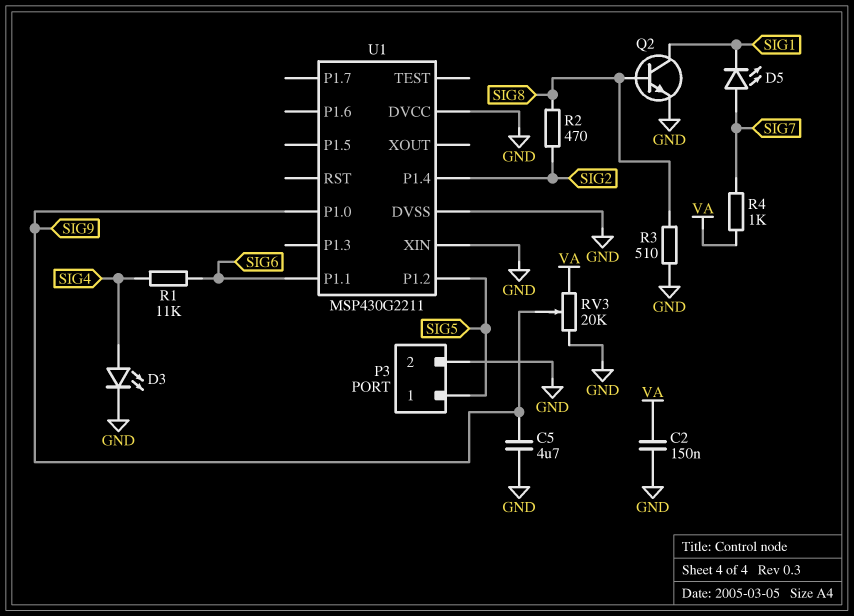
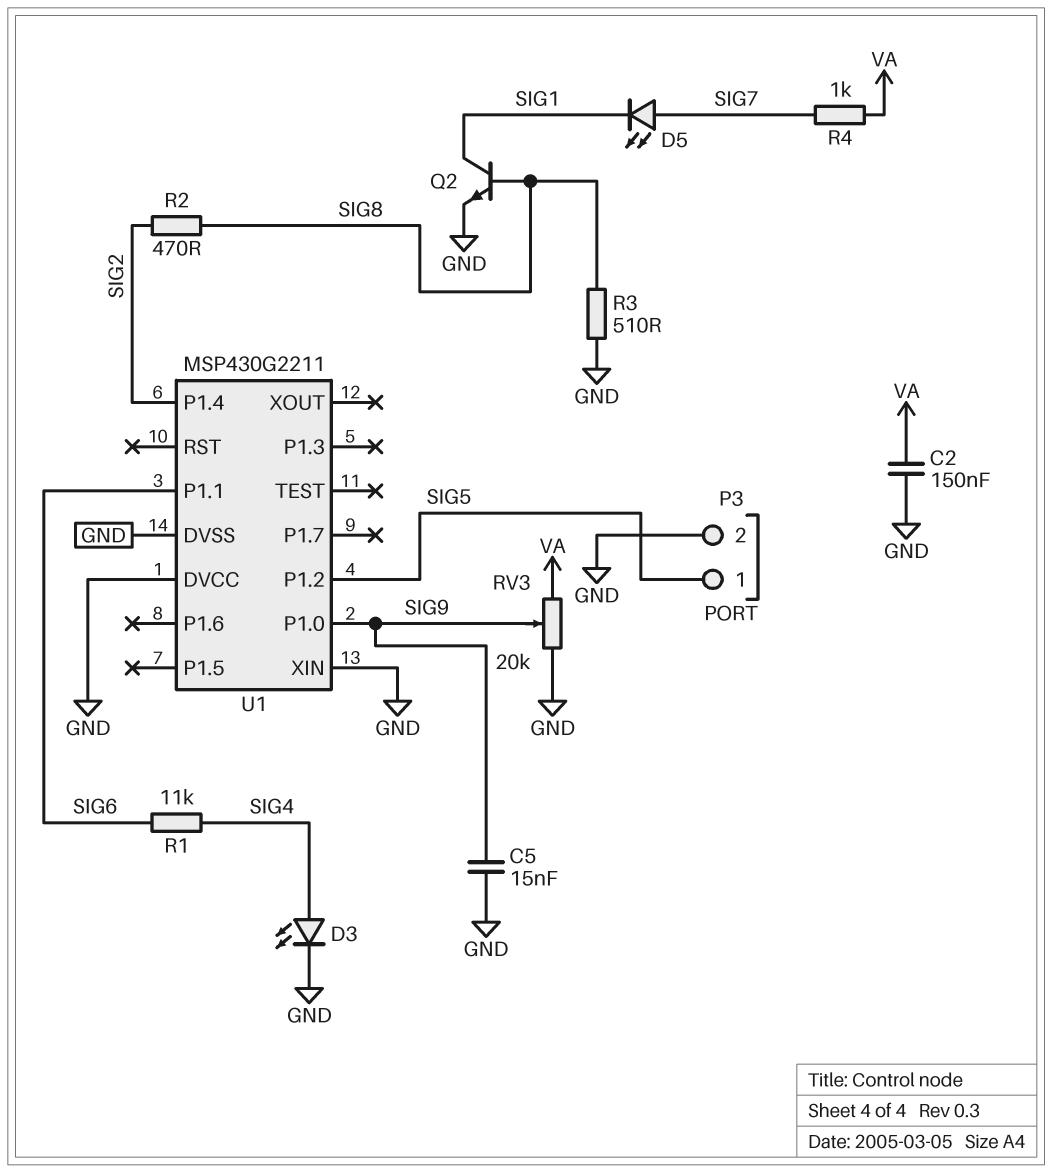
C5: 4.7uF (GND, SIG9) -> 15nF (GND, SIG9)

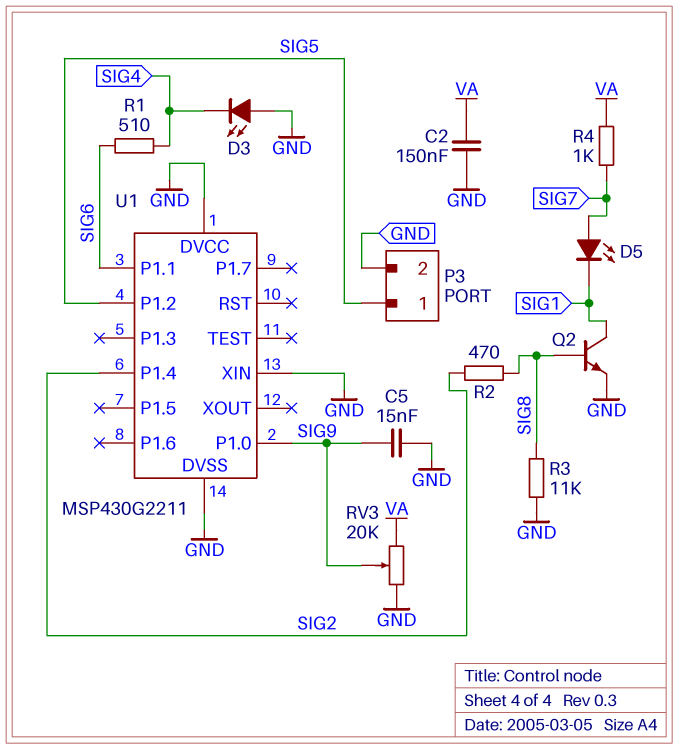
D3: LED (A SIG4, K GND) -> LED (A GND, K SIG4)
R1: 11k (SIG4, SIG6) -> 510 (SIG4, SIG6)
R3: 510 (GND, SIG8) -> 11k (GND, SIG8)

